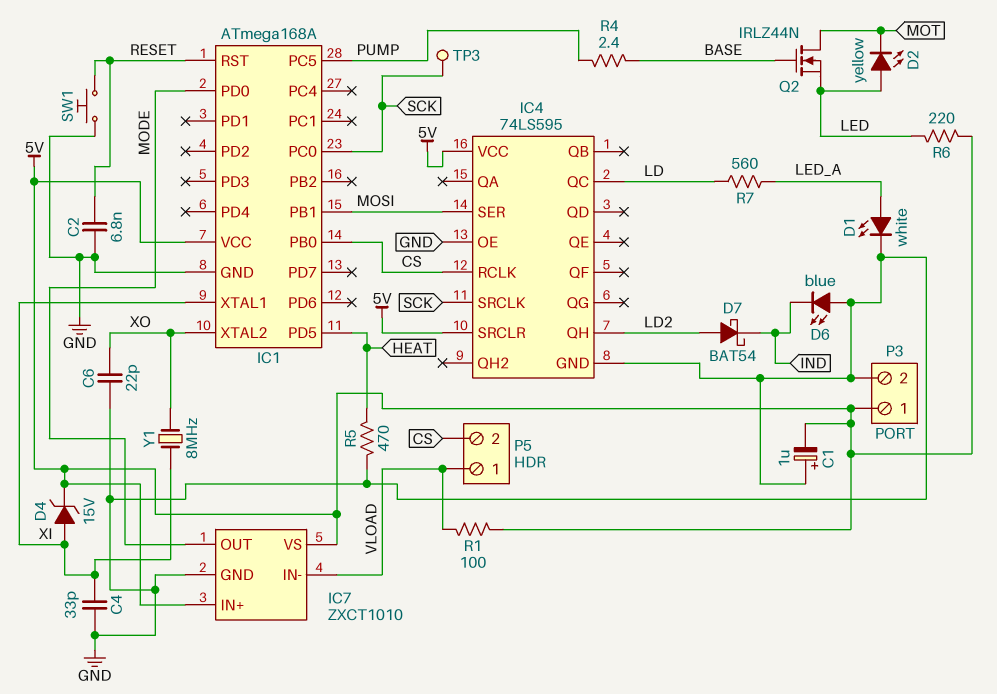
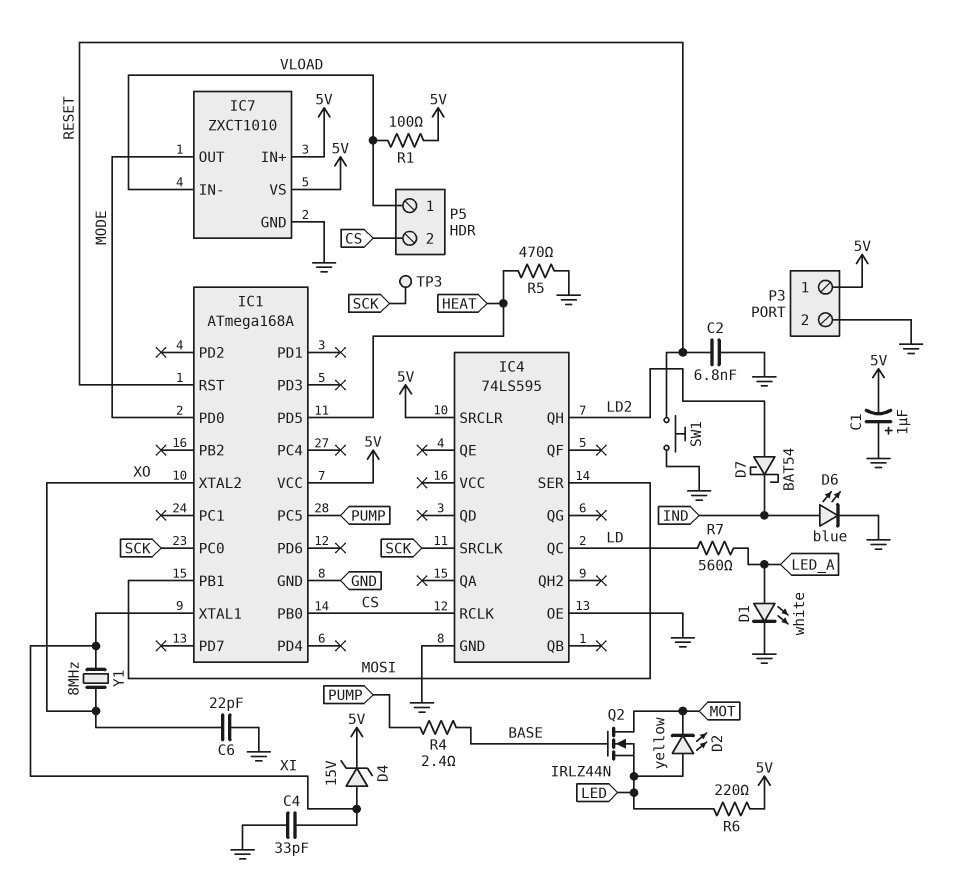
D6: LED blue (A GND, K IND) -> LED blue (A IND, K GND)
IC4 pin VCC: 5V -> none

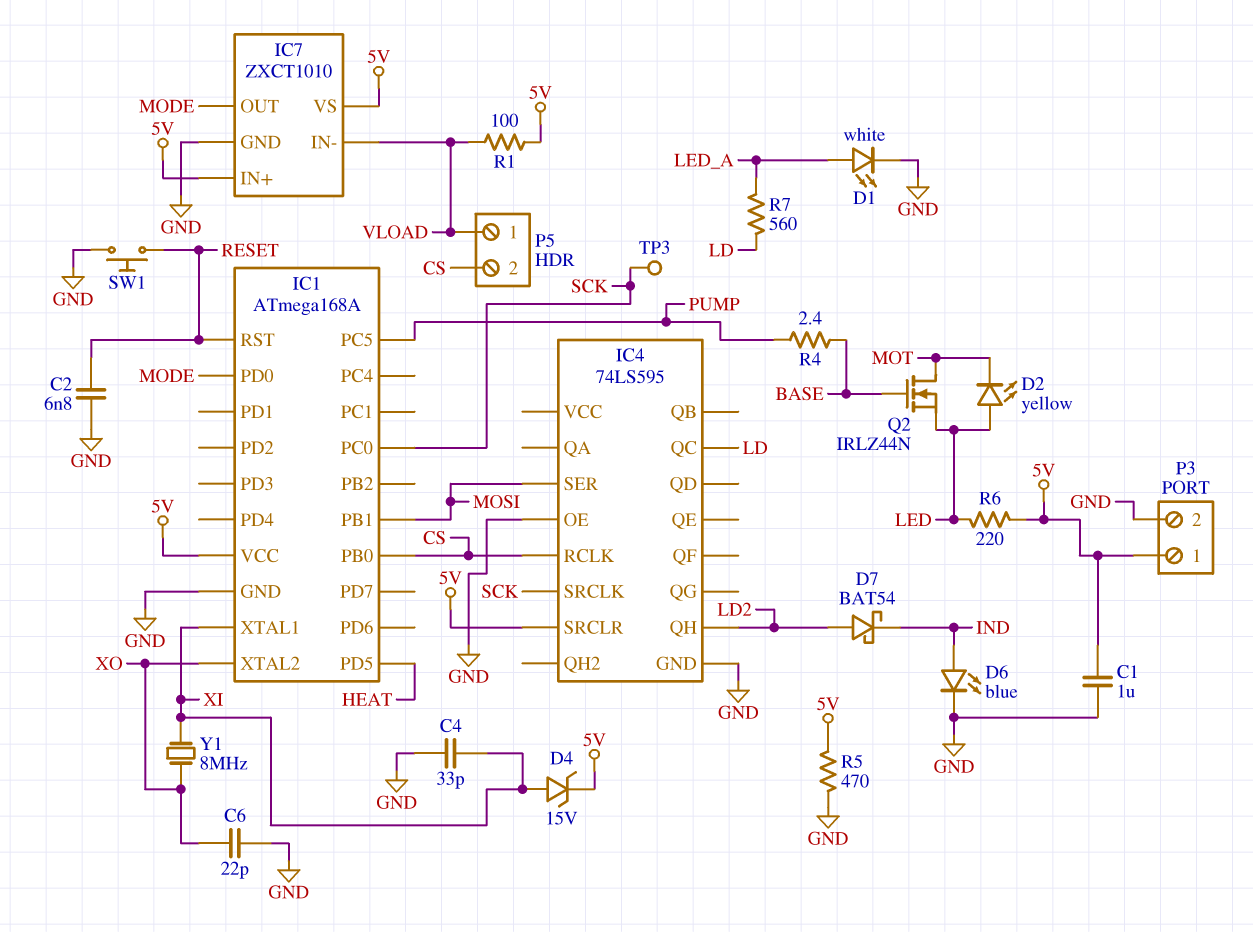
C1: 1uF (plus GND, minus 5V) -> 1uF (5V, GND)
R5: 470 (GND, HEAT) -> 470 (5V, GND)

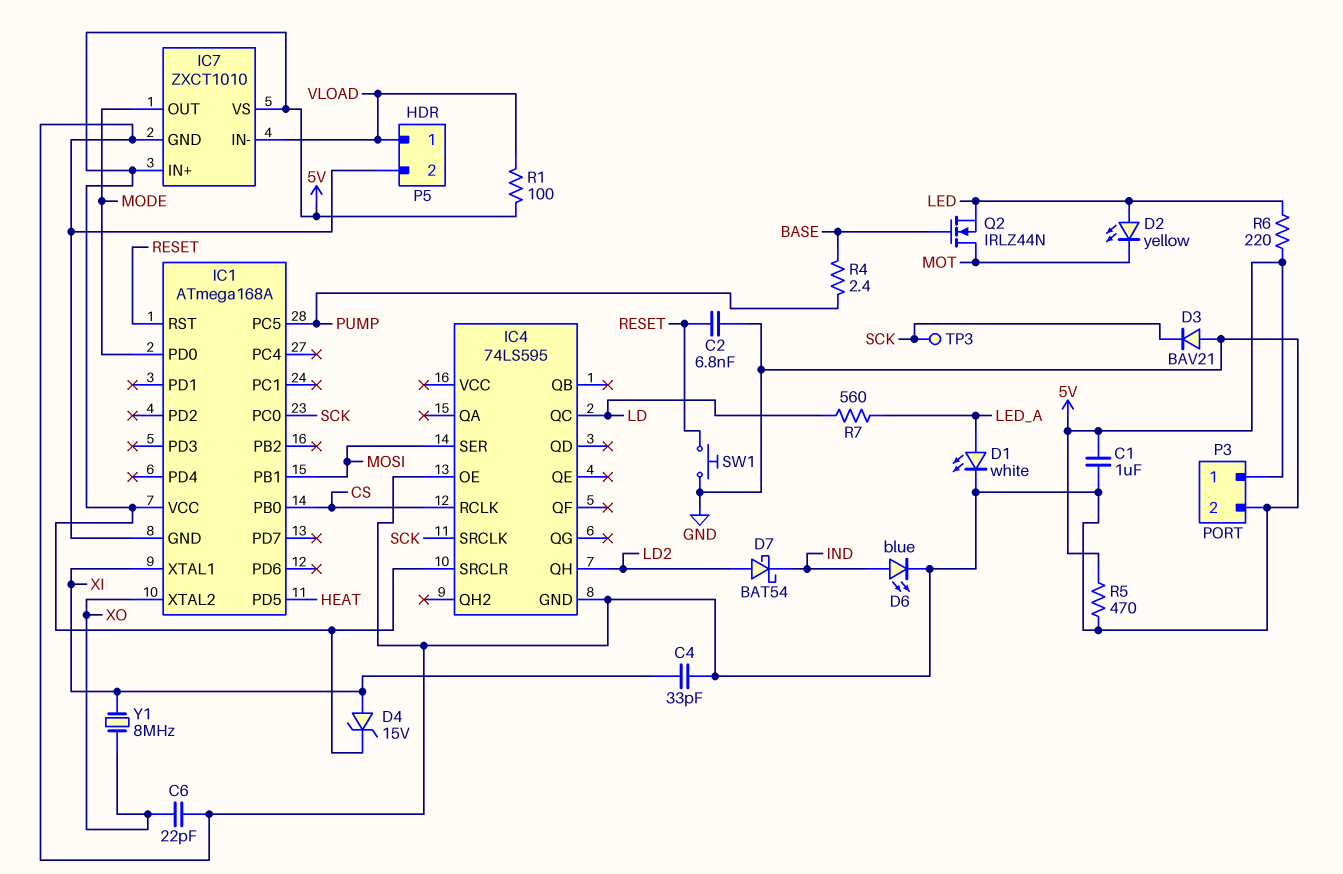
D3: none -> diode BAV21 (A GND, K SCK)
P5 pin 2: CS -> GND

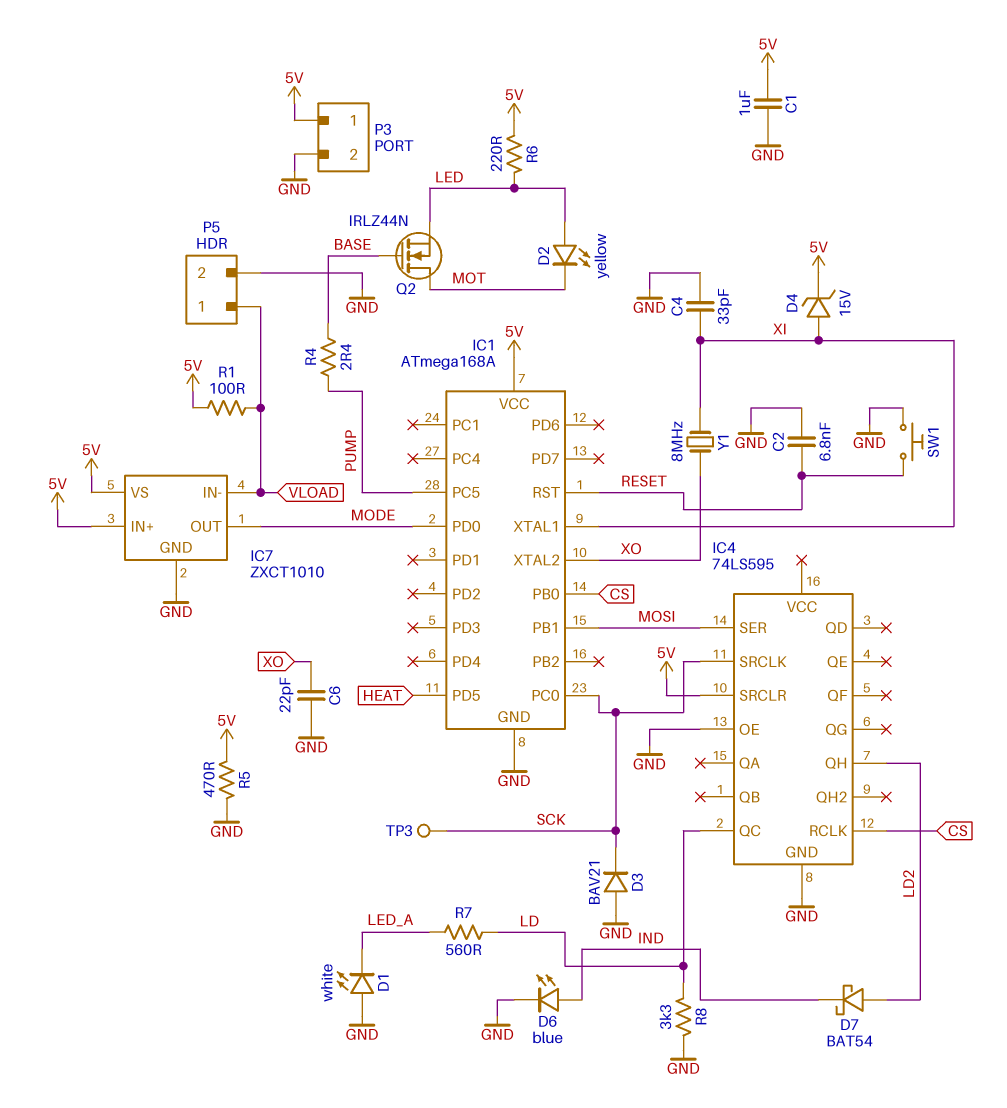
D1: LED white (A LED_A, K GND) -> LED white (A GND, K LED_A)
R8: none -> 3.3k (GND, LD)

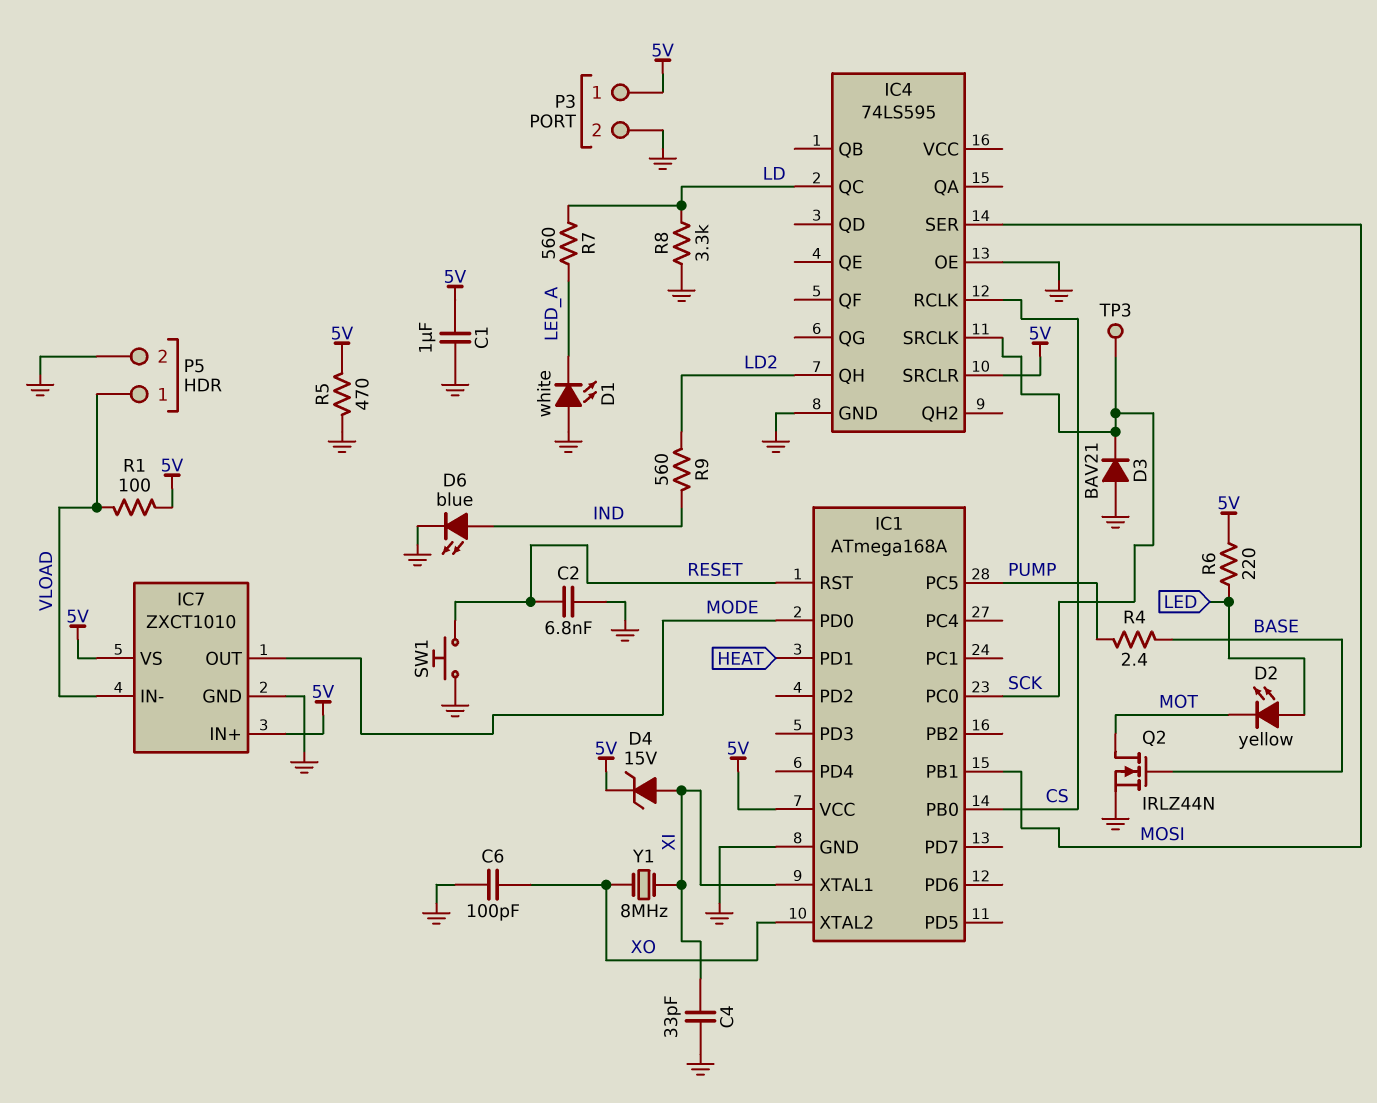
C6: 22pF (GND, XO) -> 100pF (GND, XO)
D7: schottky BAT54 (A LD2, K IND) -> none
IC1 pin PD1: none -> HEAT
IC1 pin PD5: HEAT -> none
Q2: NMOS IRLZ44N (G BASE, D MOT, S LED) -> NMOS IRLZ44N (G BASE, D MOT, S GND)
R9: none -> 560 (IND, LD2)

